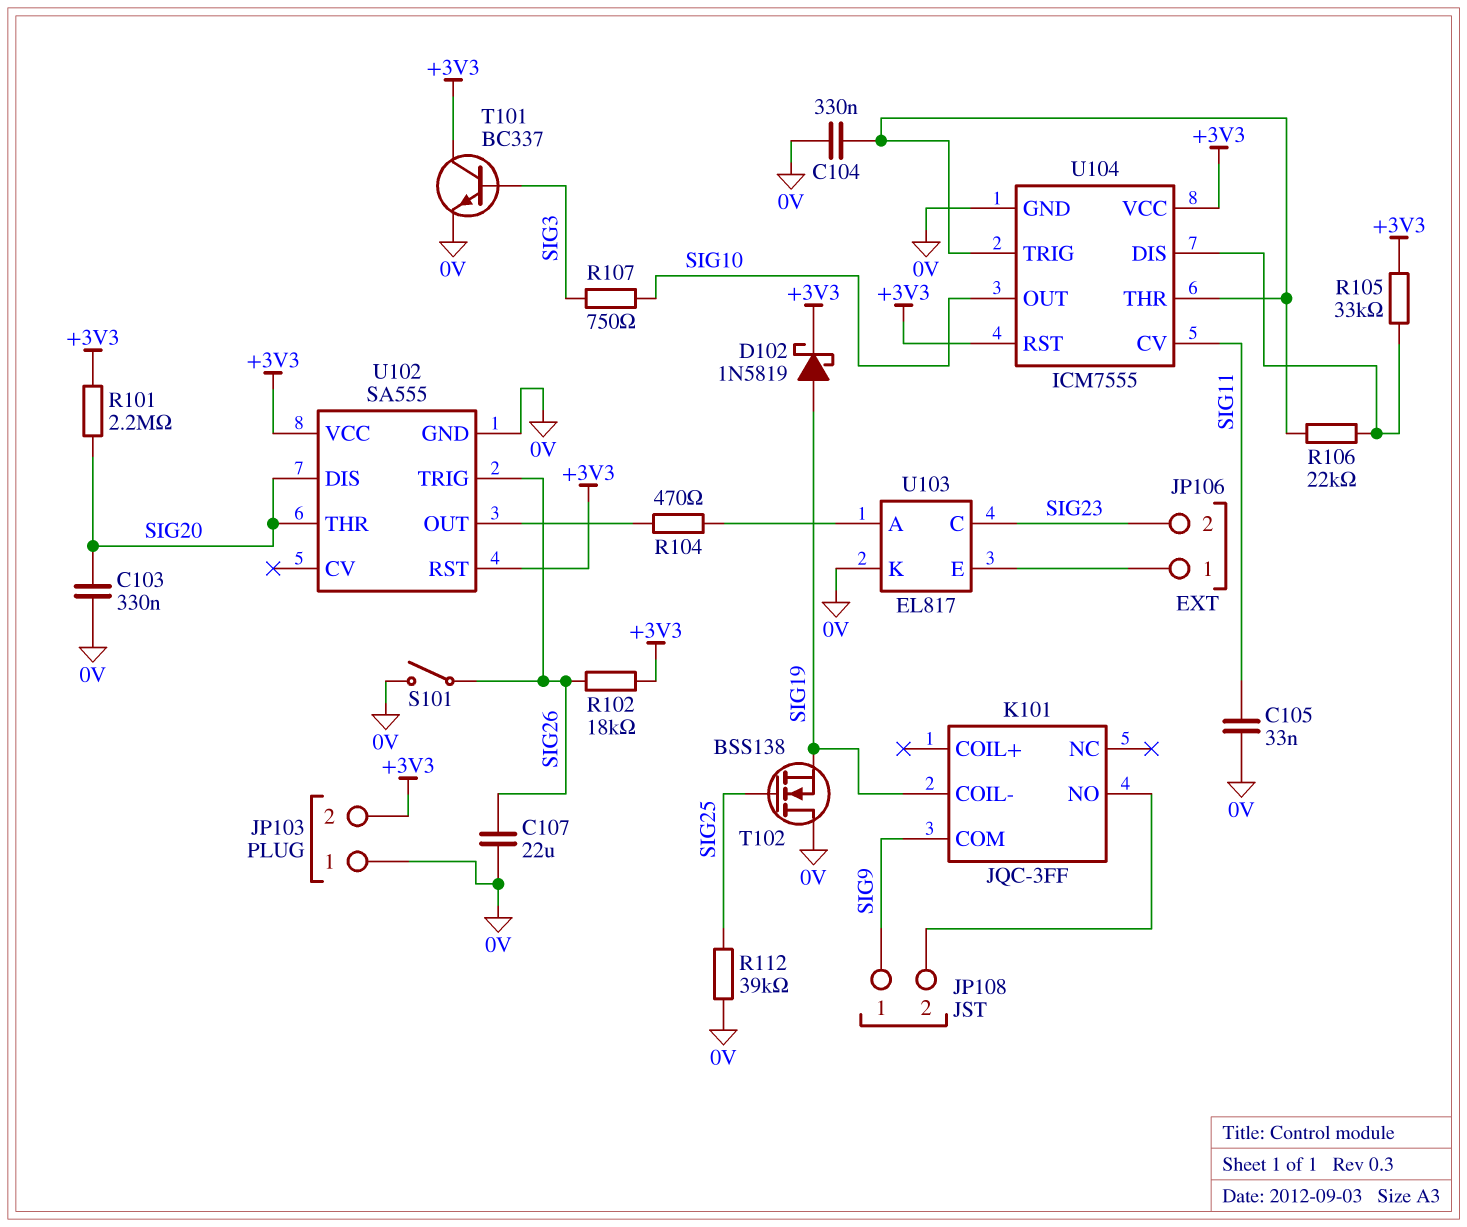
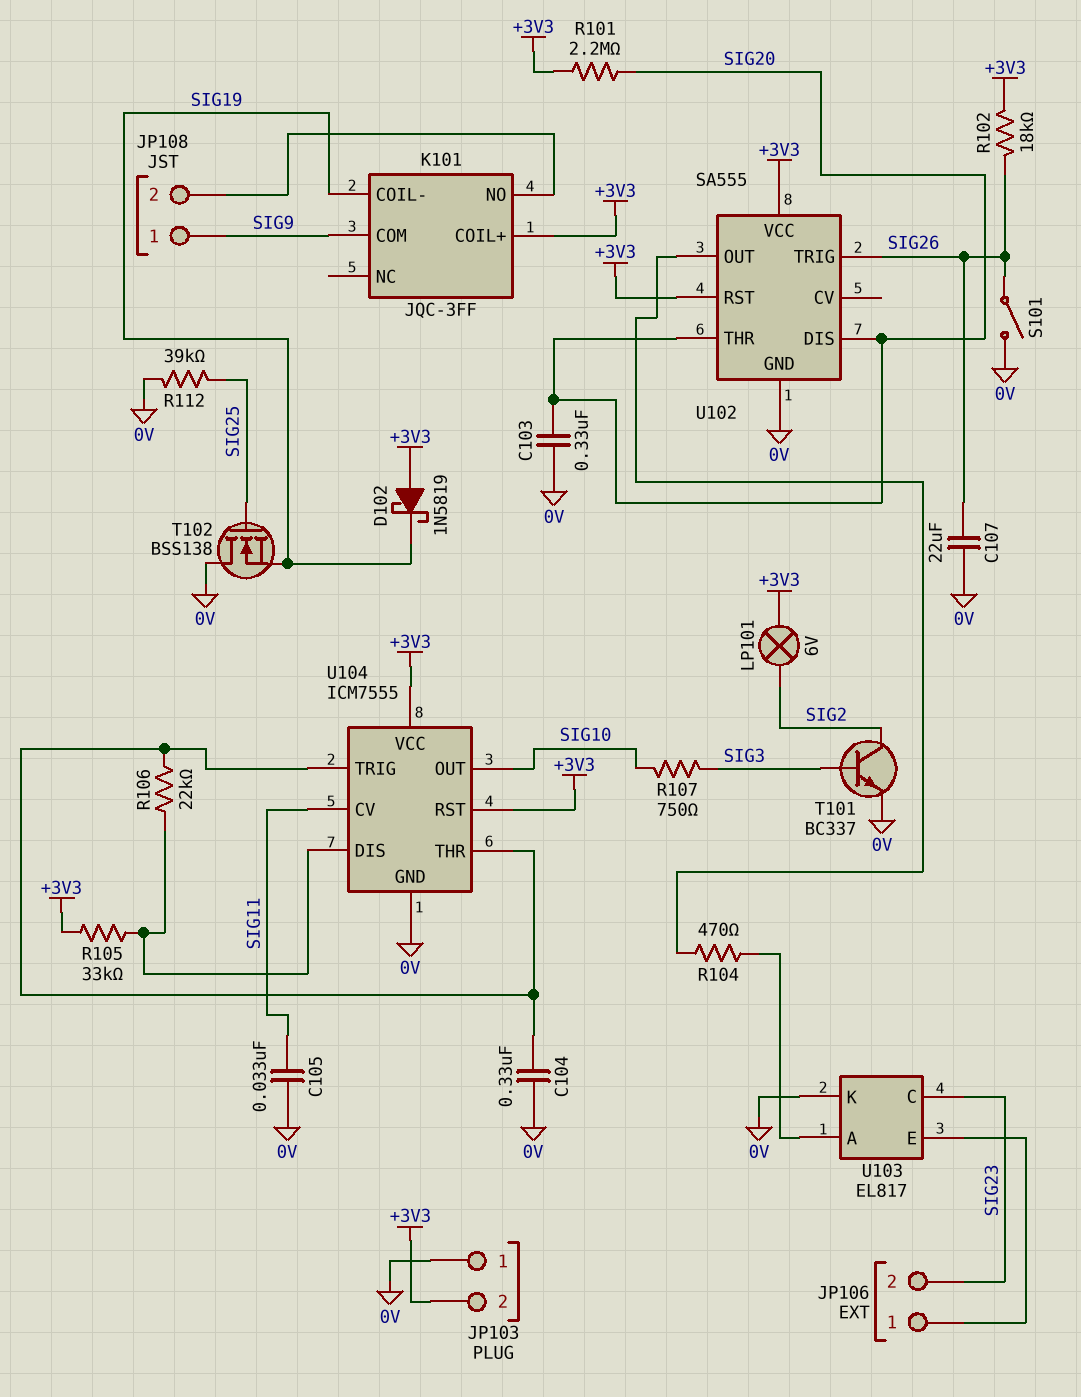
D102: schottky 1N5819 (A SIG19, K +3V3) -> schottky 1N5819 (A +3V3, K SIG19)
K101 pin COIL+: none -> +3V3
LP101: none -> lamp 6V (+3V3, SIG2)
T101: NPN BC337 (B SIG3, C +3V3, E 0V) -> NPN BC337 (B SIG3, C SIG2, E 0V)

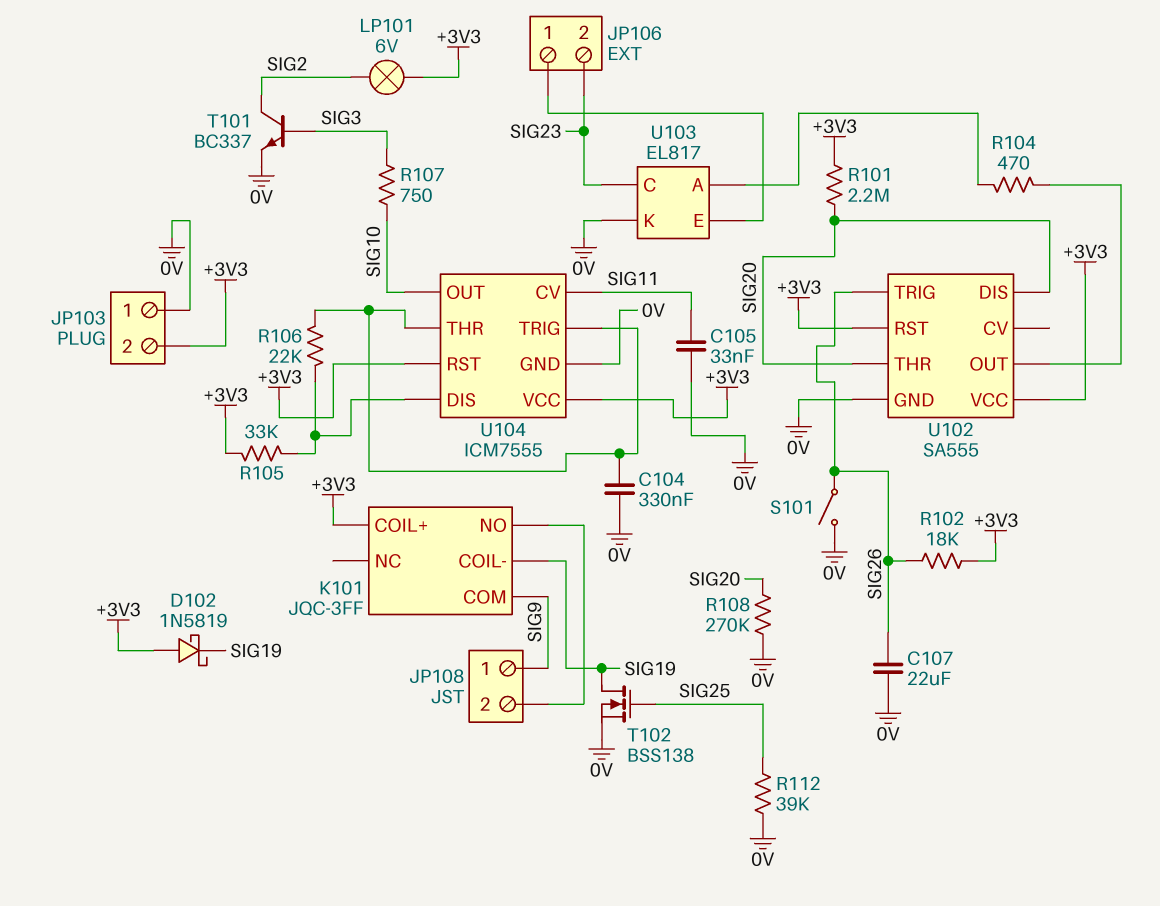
C103: 330nF (0V, SIG20) -> none
R108: none -> 270k (0V, SIG20)
T102: NMOS BSS138 (G SIG25, D 0V, S SIG19) -> NMOS BSS138 (G SIG25, D SIG19, S 0V)

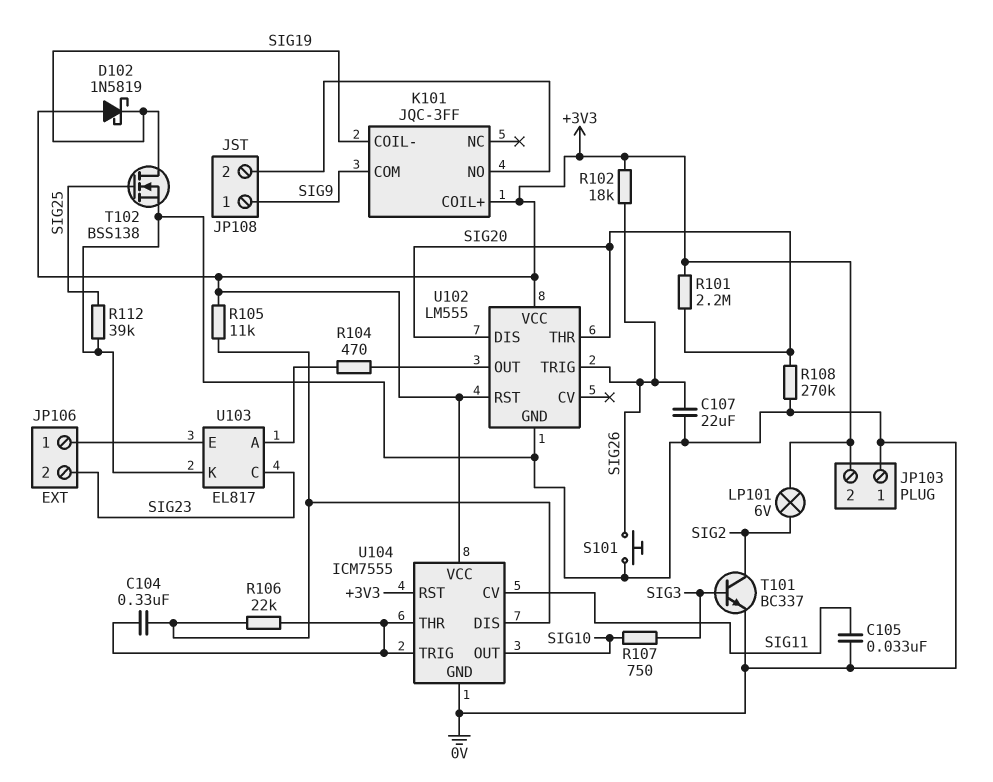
C104: 330nF (0V, U104/THR) -> 330nF (U104/DIS, U104/THR)
R105: 33k (+3V3, U104/DIS) -> 11k (+3V3, U104/DIS)
S101: switch (0V, SIG26) -> button (0V, SIG26)
U102: SA555 -> LM555

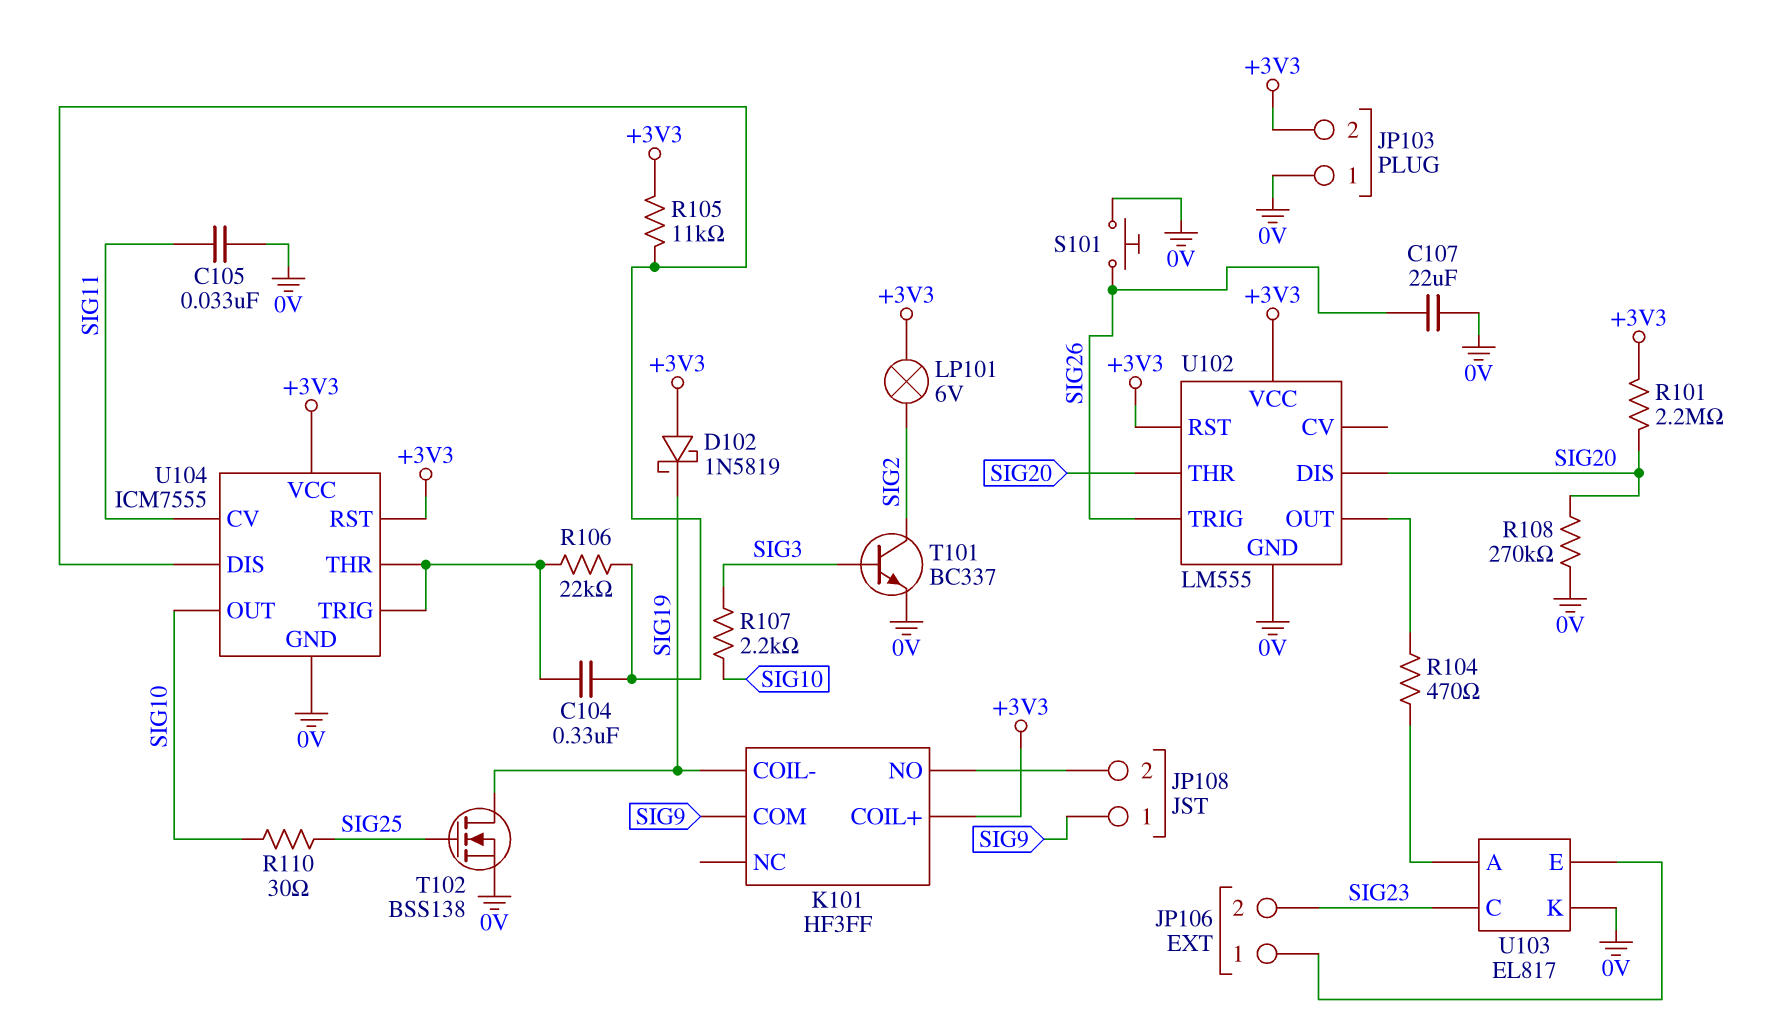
K101: JQC-3FF -> HF3FF
R102: 18k (+3V3, SIG26) -> none
R107: 750 (SIG3, SIG10) -> 2.2k (SIG3, SIG10)
R110: none -> 30 (SIG10, SIG25)
R112: 39k (0V, SIG25) -> none

